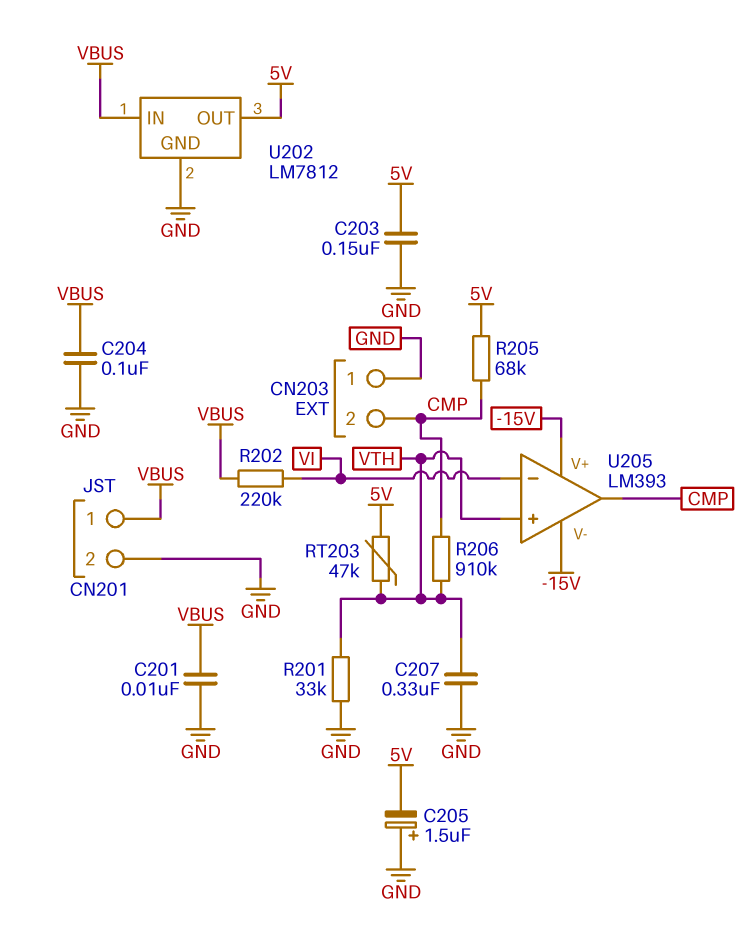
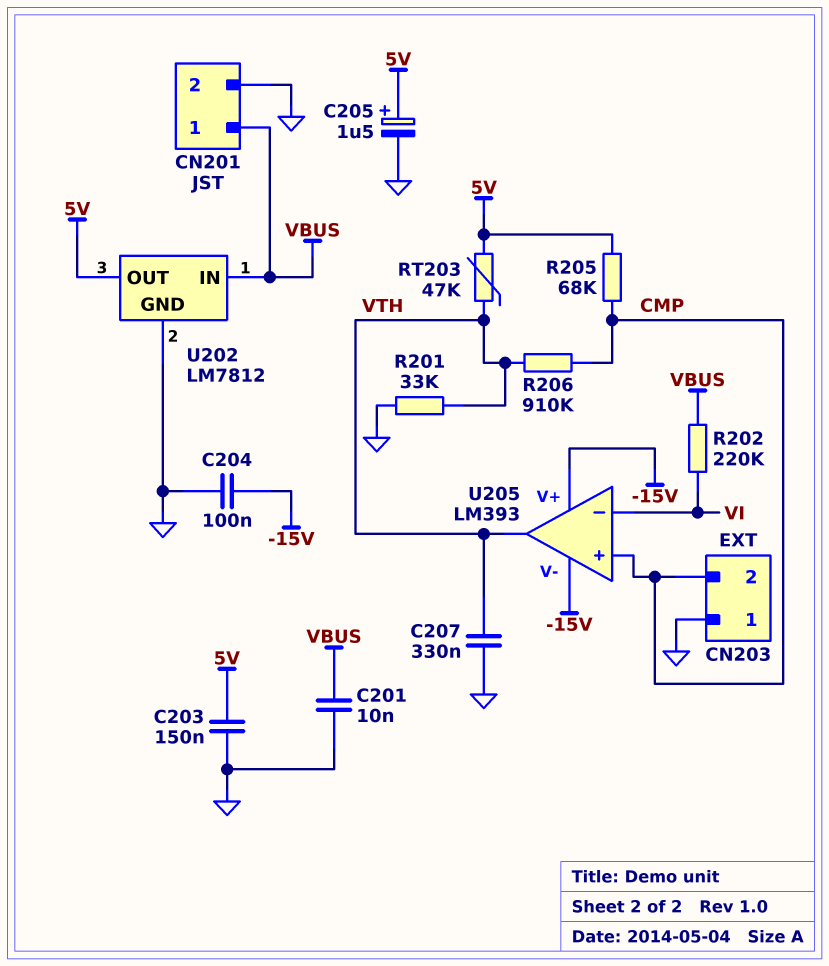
C204: 100nF (GND, VBUS) -> 100nF (-15V, GND)
C205: 1.5uF (plus GND, minus 5V) -> 1.5uF (plus 5V, minus GND)
U205 pin in+: VTH -> CMP
U205 pin out: CMP -> VTH

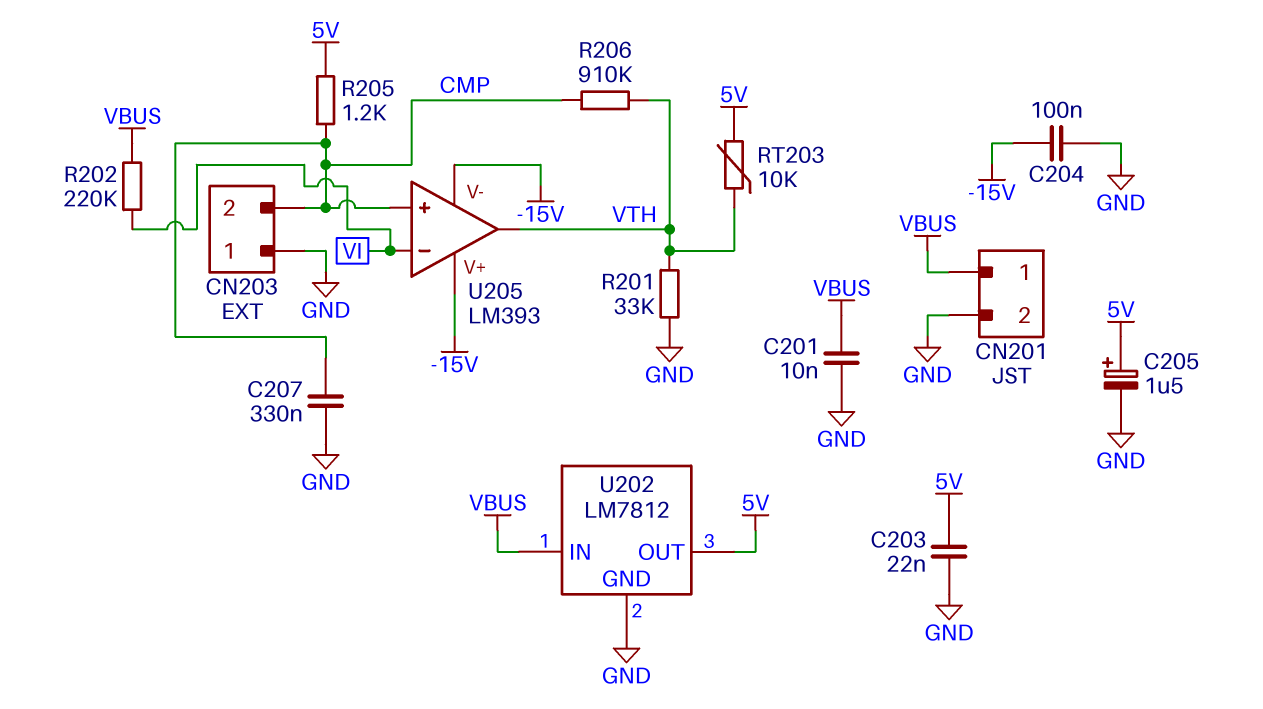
C203: 150nF (5V, GND) -> 22nF (5V, GND)
C207: 330nF (GND, VTH) -> 330nF (CMP, GND)
R205: 68k (5V, CMP) -> 1.2k (5V, CMP)
RT203: 47k (5V, VTH) -> 10k (5V, VTH)

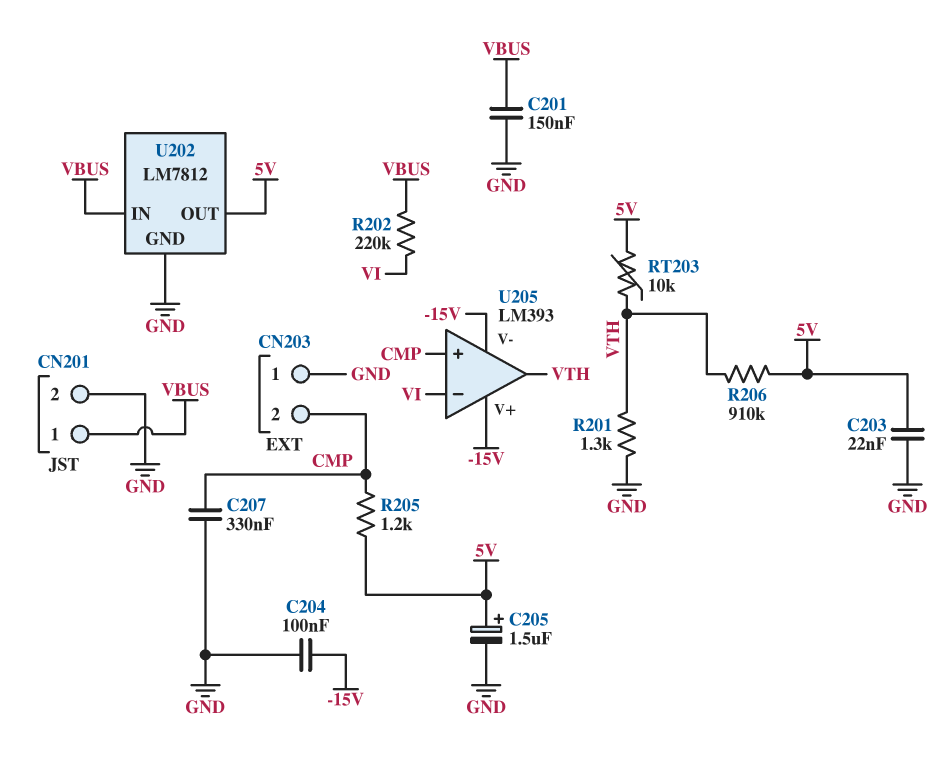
C201: 10nF (GND, VBUS) -> 150nF (GND, VBUS)
R201: 33k (GND, VTH) -> 1.3k (GND, VTH)
R206: 910k (CMP, VTH) -> 910k (5V, VTH)

